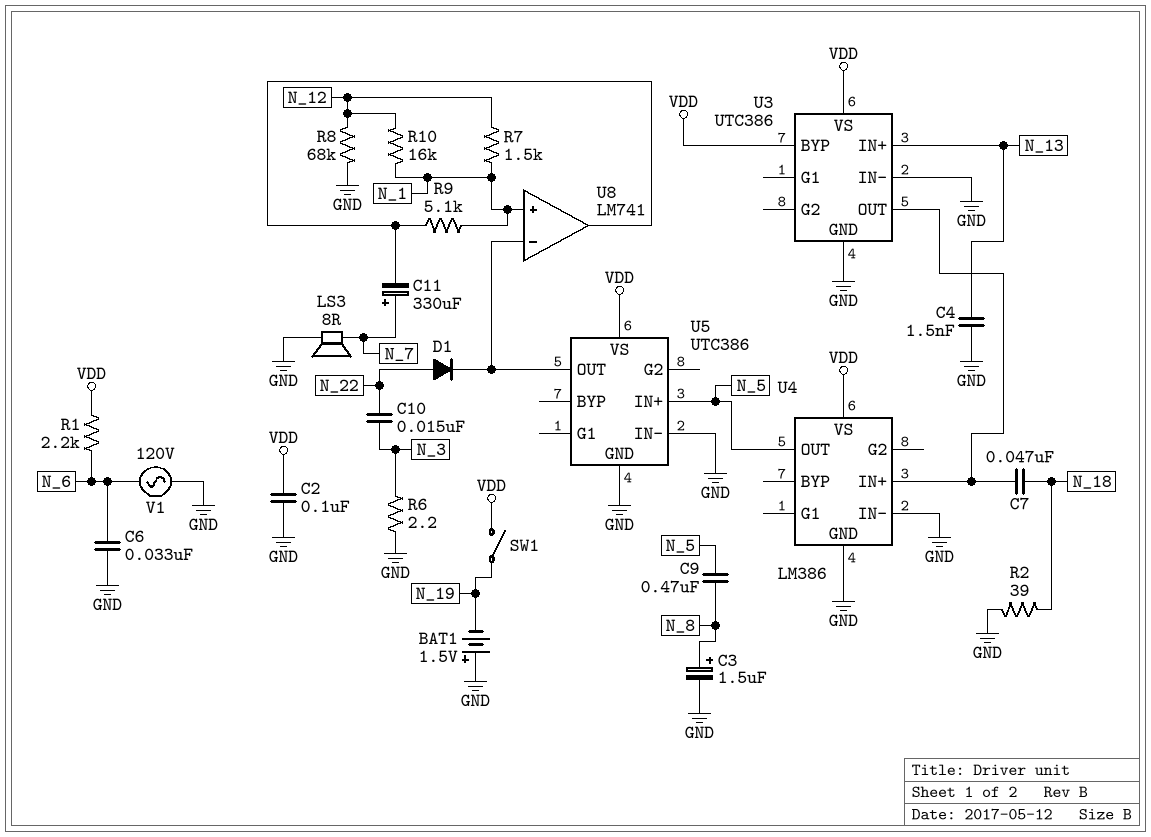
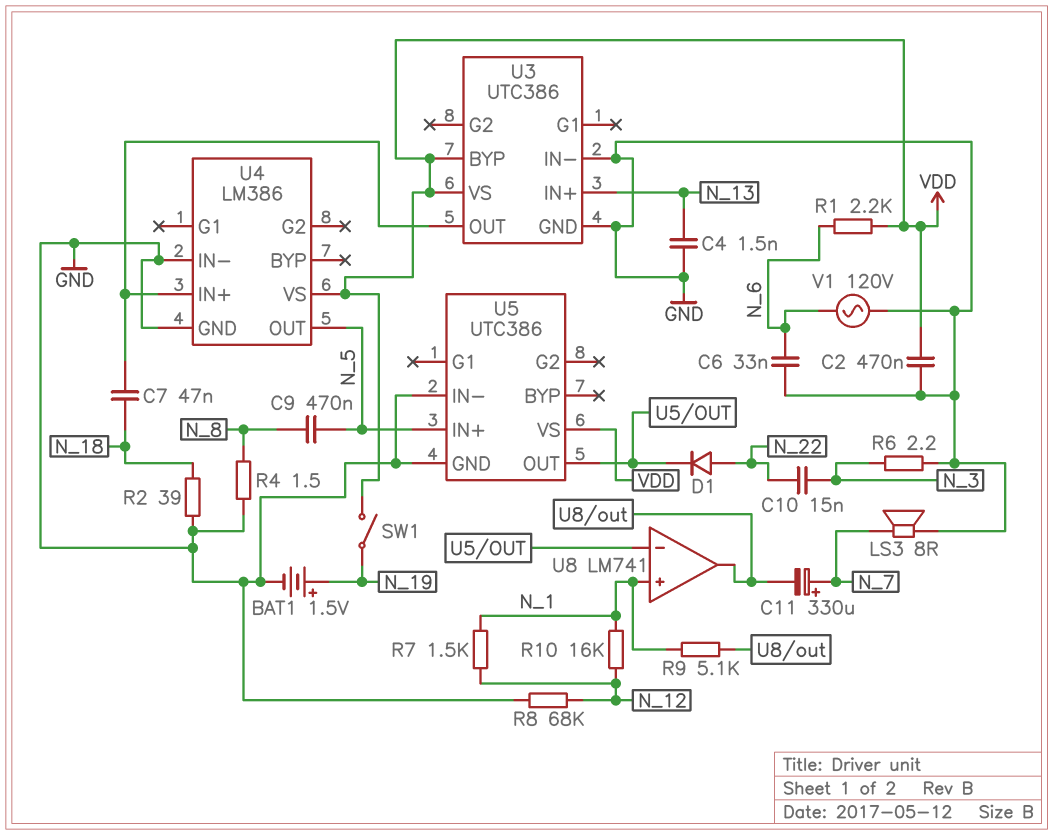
BAT1: 1.5V (plus GND, minus N_19) -> 1.5V (plus N_19, minus GND)
C2: 100nF (GND, VDD) -> 470nF (GND, VDD)
C3: 1.5uF (plus N_8, minus GND) -> none
R4: none -> 1.5 (GND, N_8)

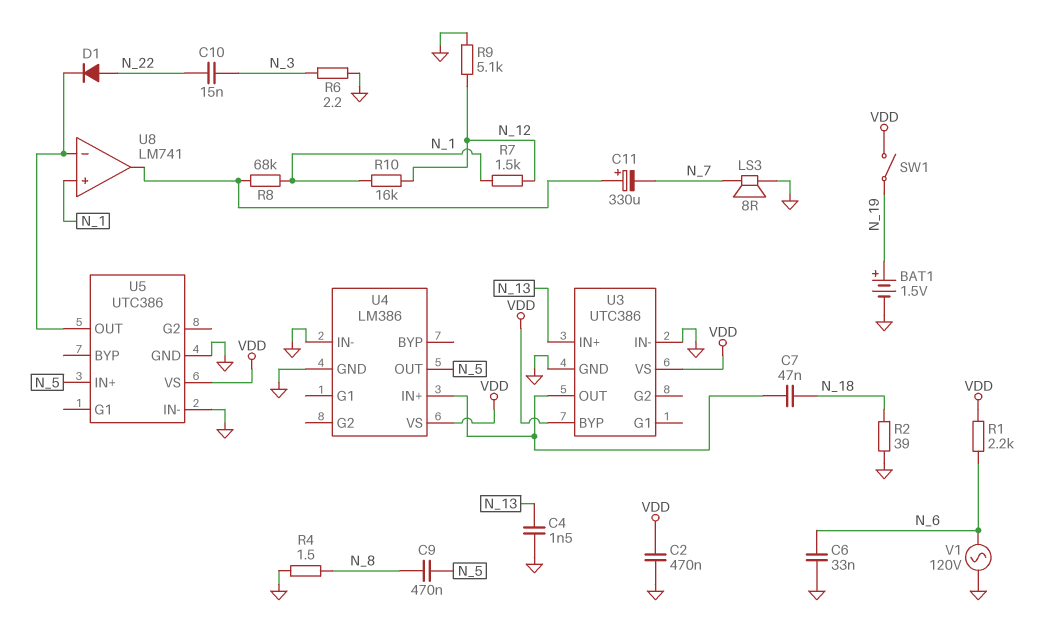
C11: 330uF (plus N_7, minus U8/out) -> 330uF (plus U8/out, minus N_7)
R8: 68k (GND, N_12) -> 68k (N_1, U8/out)
R9: 5.1k (N_1, U8/out) -> 5.1k (GND, N_12)

